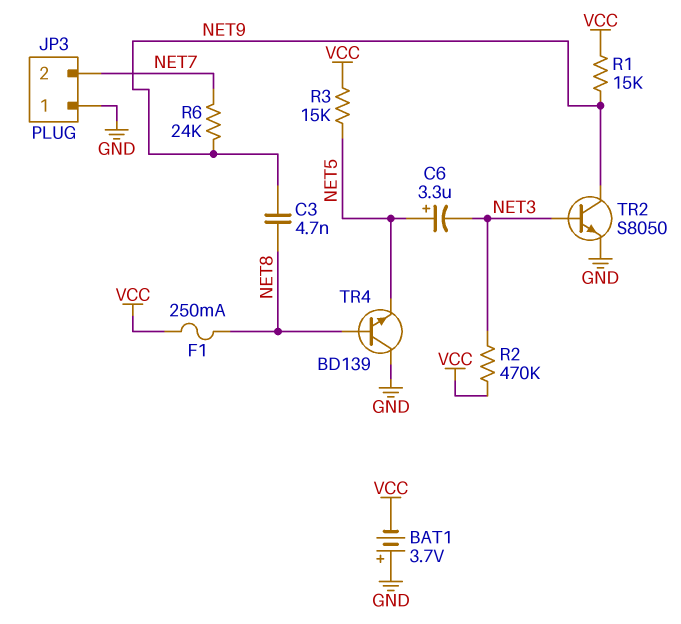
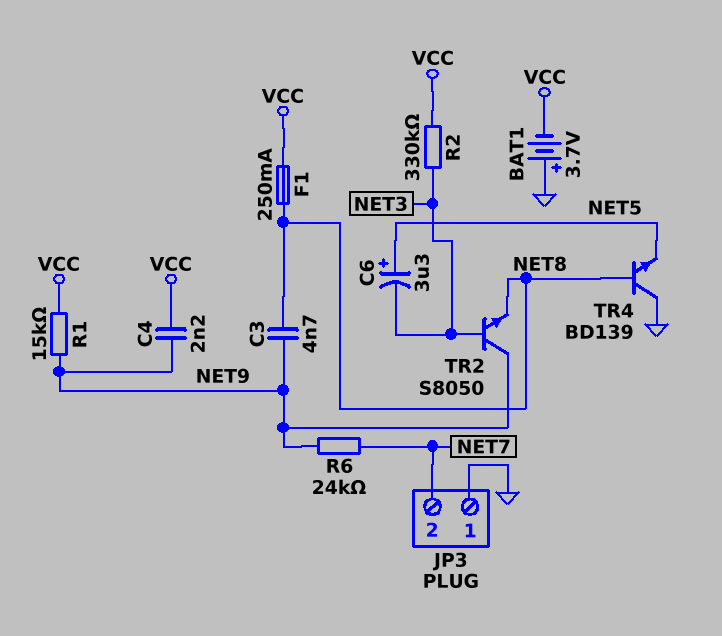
C4: none -> 2.2nF (NET9, VCC)
R2: 470k (NET3, VCC) -> 330k (NET3, VCC)
R3: 15k (NET5, VCC) -> none
TR2: NPN S8050 (B NET3, C NET9, E GND) -> NPN S8050 (B NET3, C NET9, E NET8)

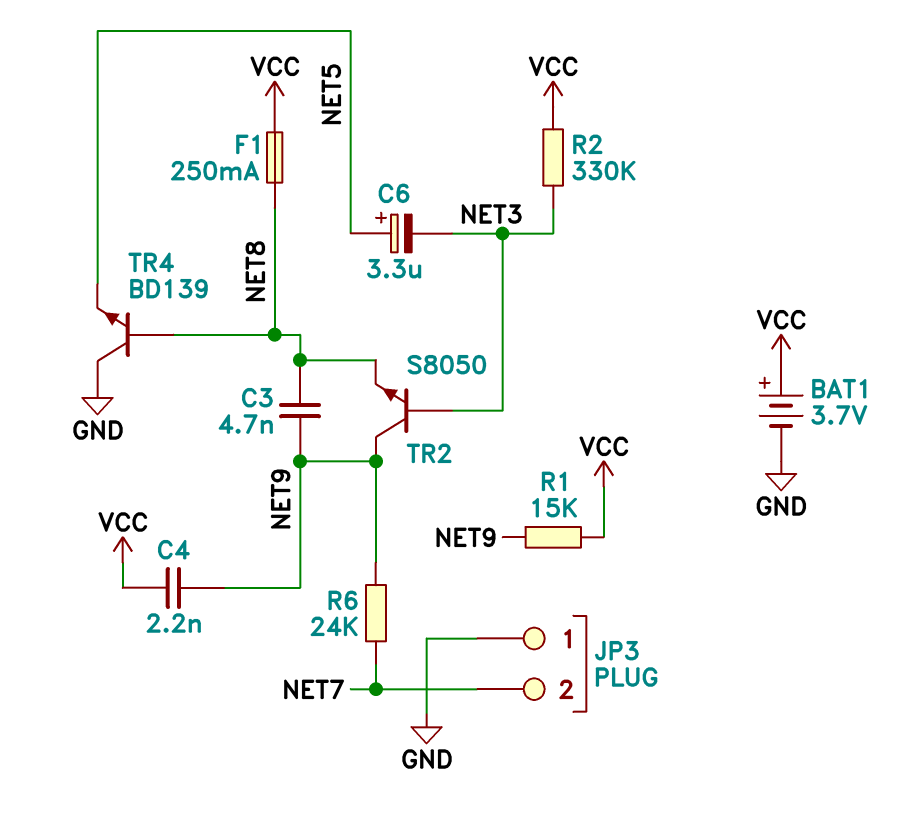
BAT1: 3.7V (plus GND, minus VCC) -> 3.7V (plus VCC, minus GND)

